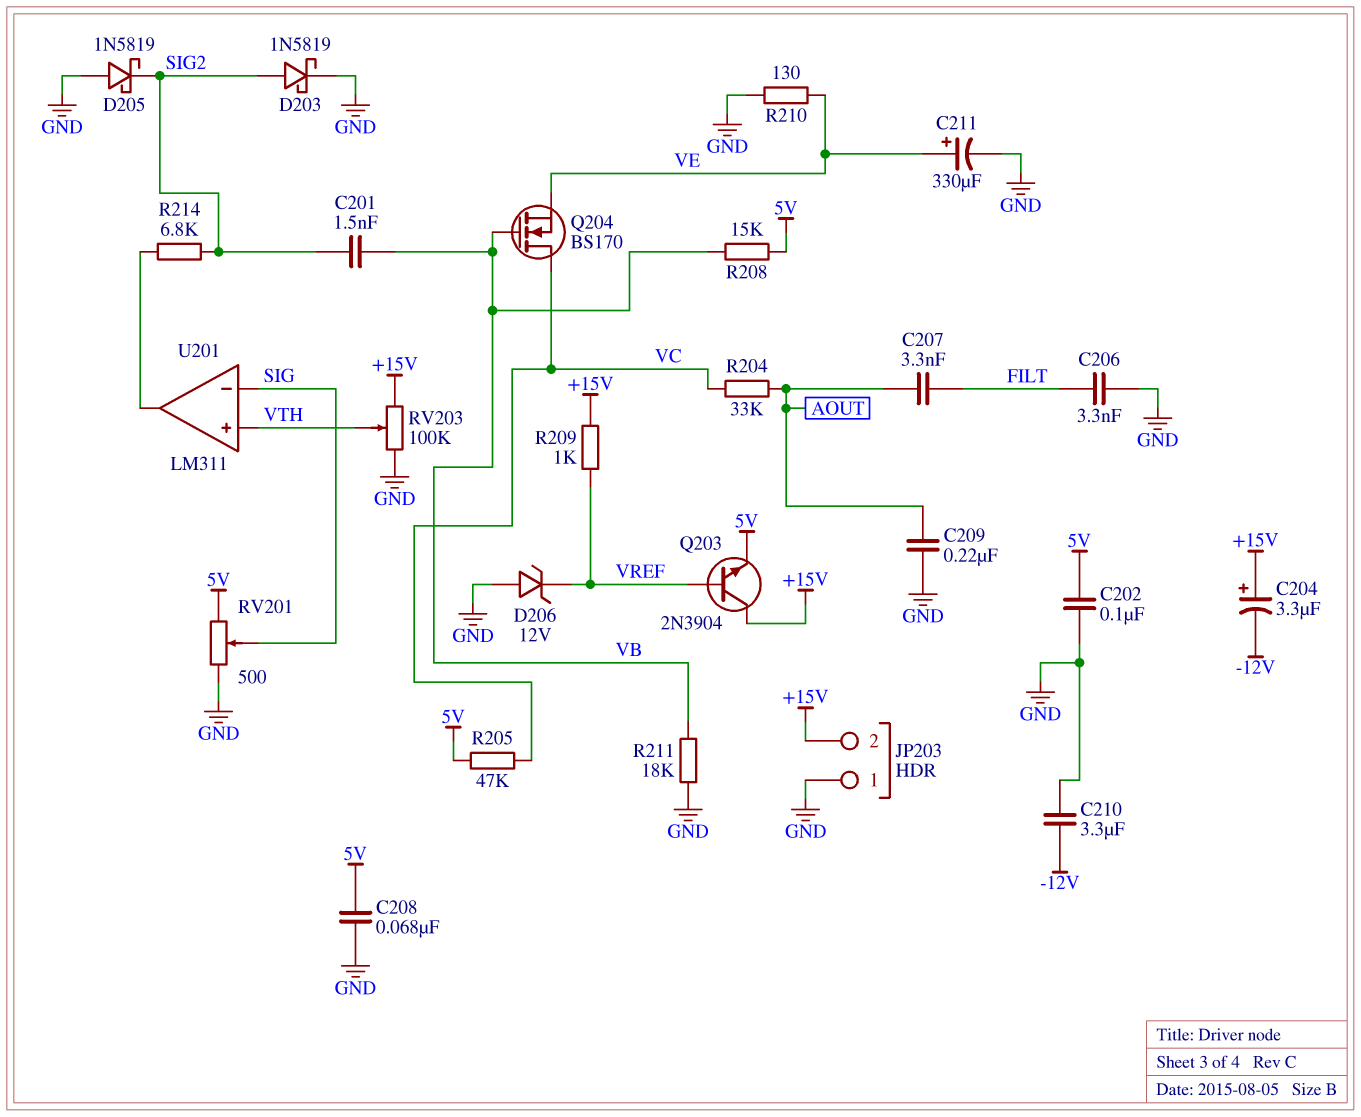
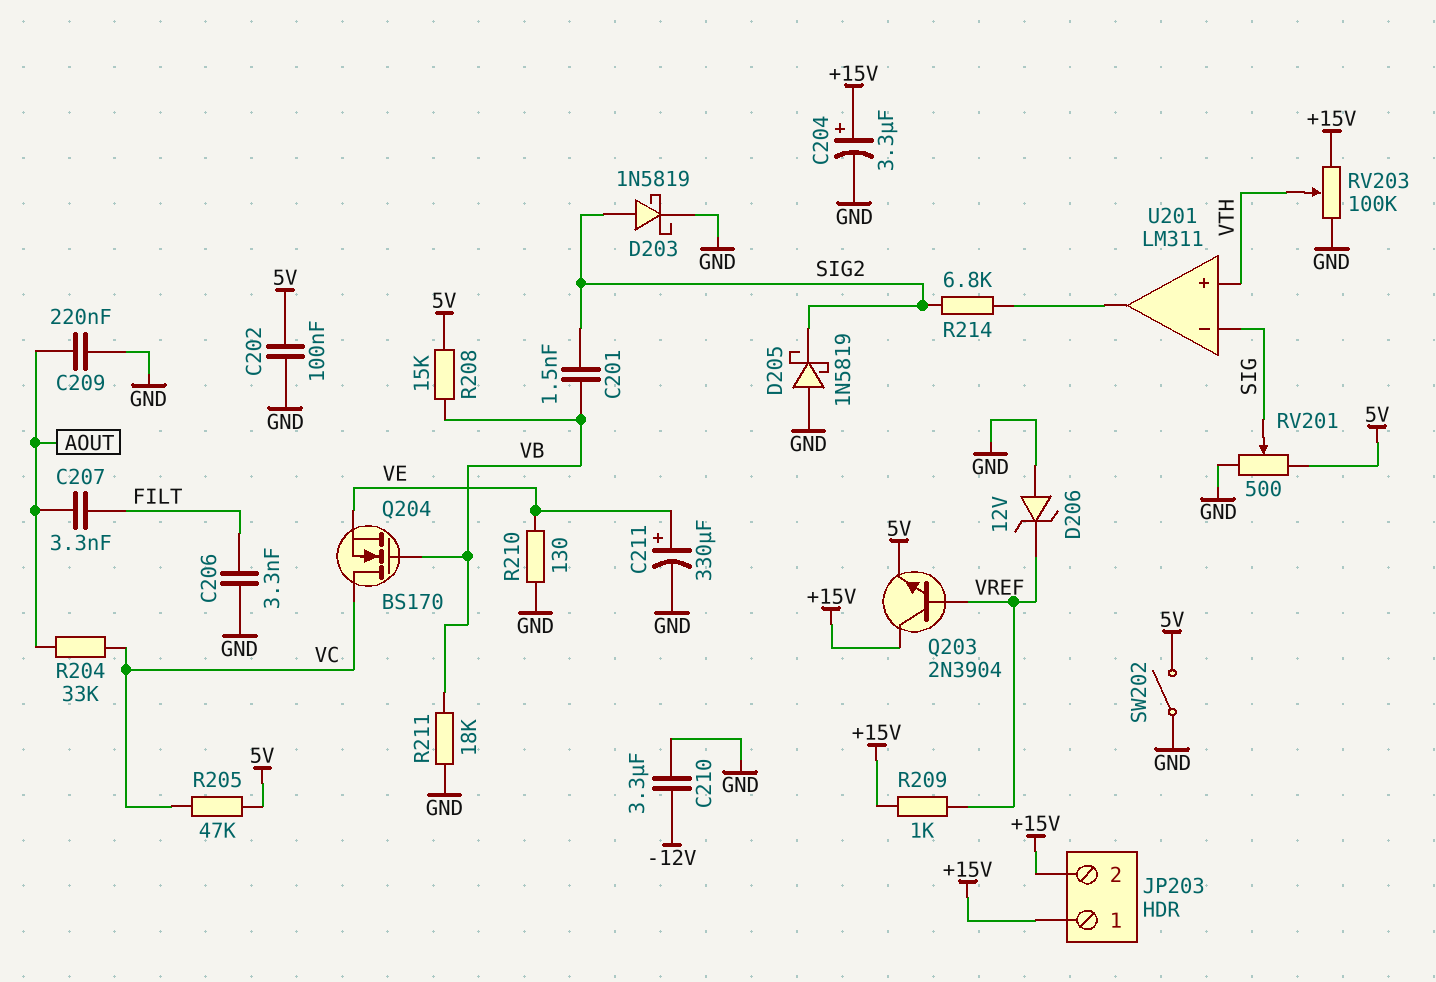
C204: 3.3uF (plus +15V, minus -12V) -> 3.3uF (plus +15V, minus GND)
C208: 68nF (5V, GND) -> none
JP203 pin 1: GND -> +15V
SW202: none -> switch (5V, GND)

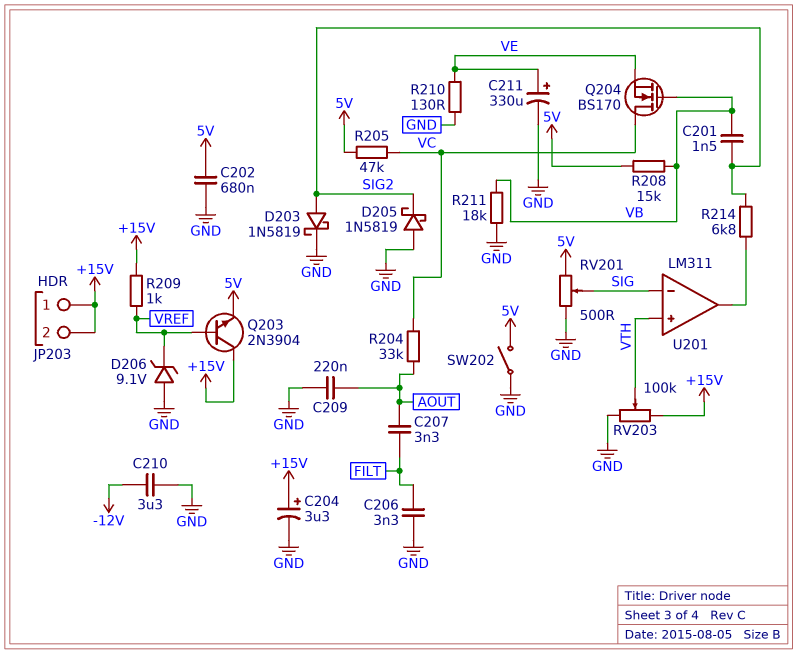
C202: 100nF (5V, GND) -> 680nF (5V, GND)
D206: zener 12V (A GND, K VREF) -> zener 9.1V (A GND, K VREF)

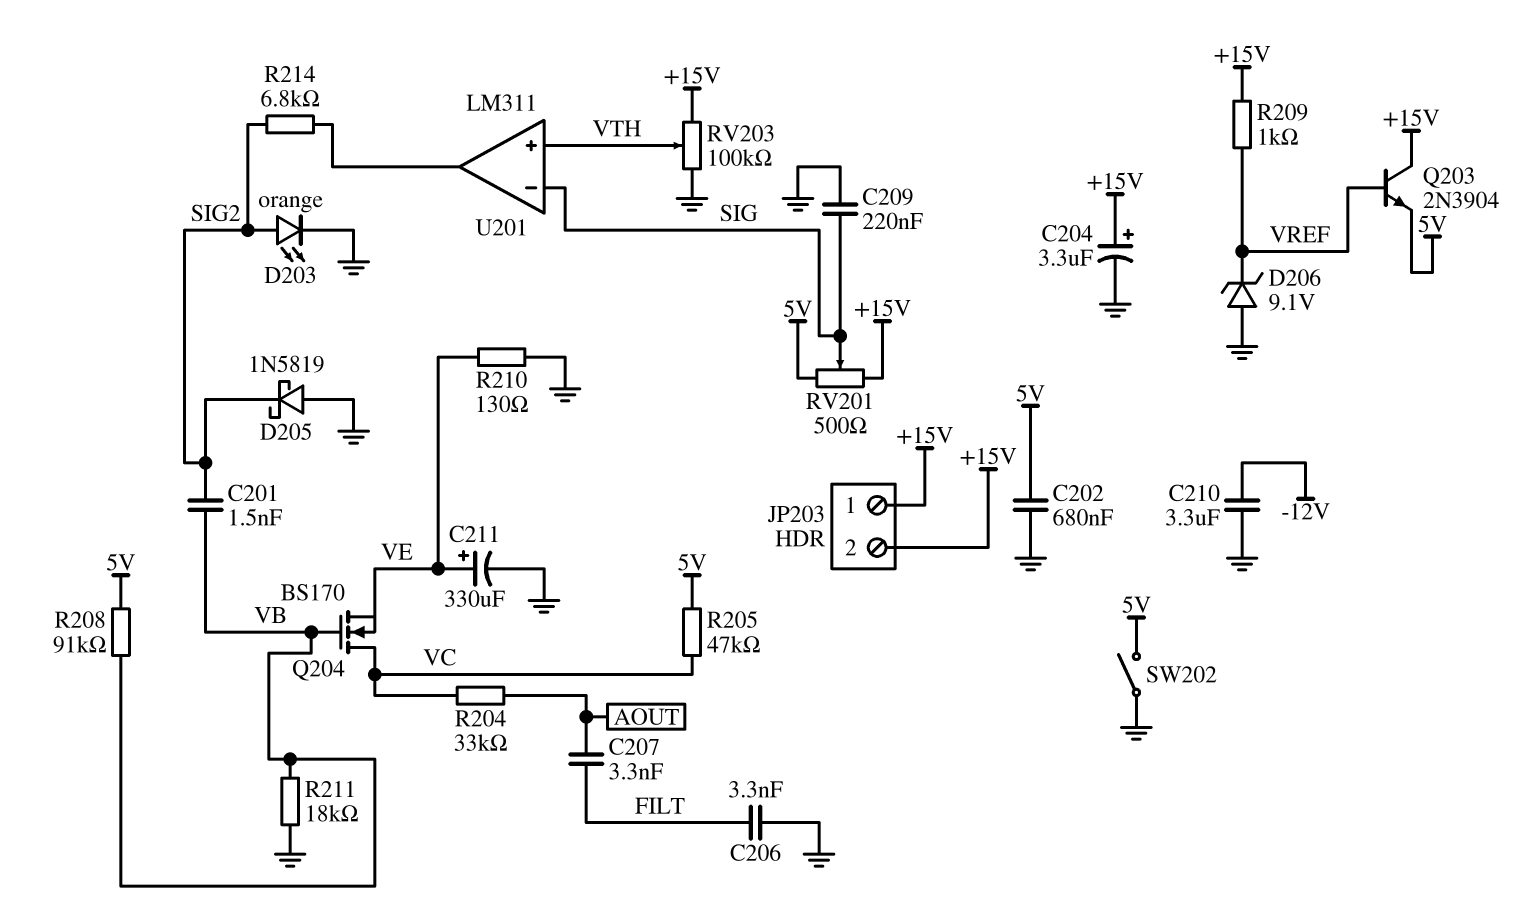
C209: 220nF (AOUT, GND) -> 220nF (GND, SIG)
D203: schottky 1N5819 (A SIG2, K GND) -> LED orange (A SIG2, K GND)
R208: 15k (5V, VB) -> 91k (5V, VB)
RV201: 500 (5V, GND, wiper SIG) -> 500 (+15V, 5V, wiper SIG)

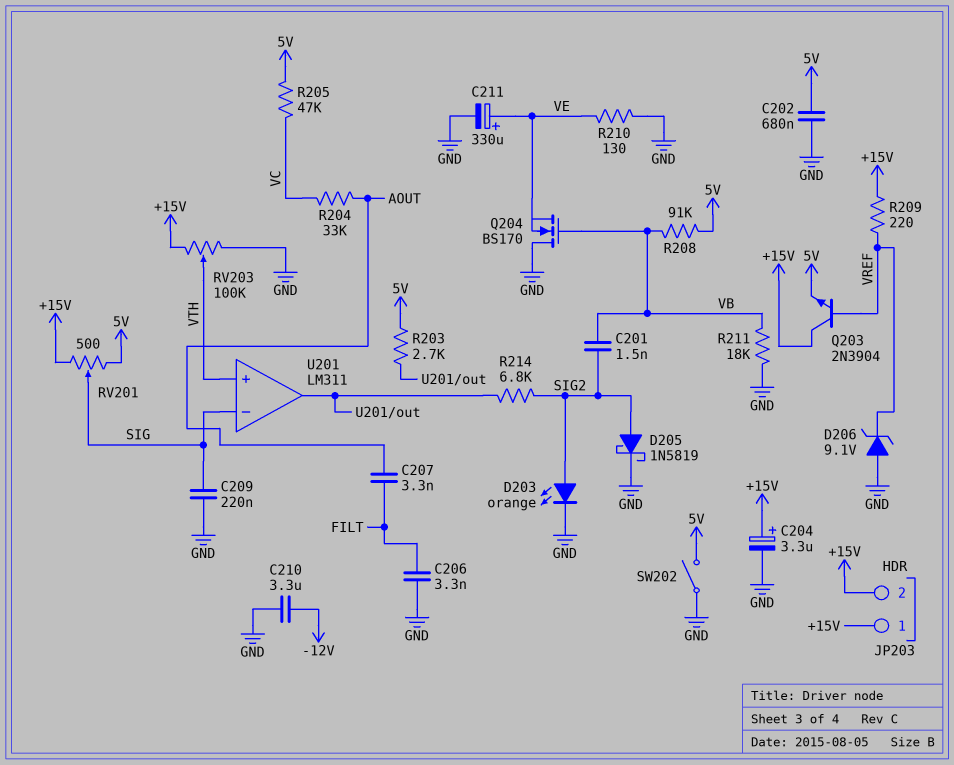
D205: schottky 1N5819 (A GND, K SIG2) -> schottky 1N5819 (A SIG2, K GND)
Q204: NMOS BS170 (G VB, D VC, S VE) -> NMOS BS170 (G VB, D GND, S VE)
R203: none -> 2.7k (5V, U201/out)
R209: 1k (+15V, VREF) -> 220 (+15V, VREF)

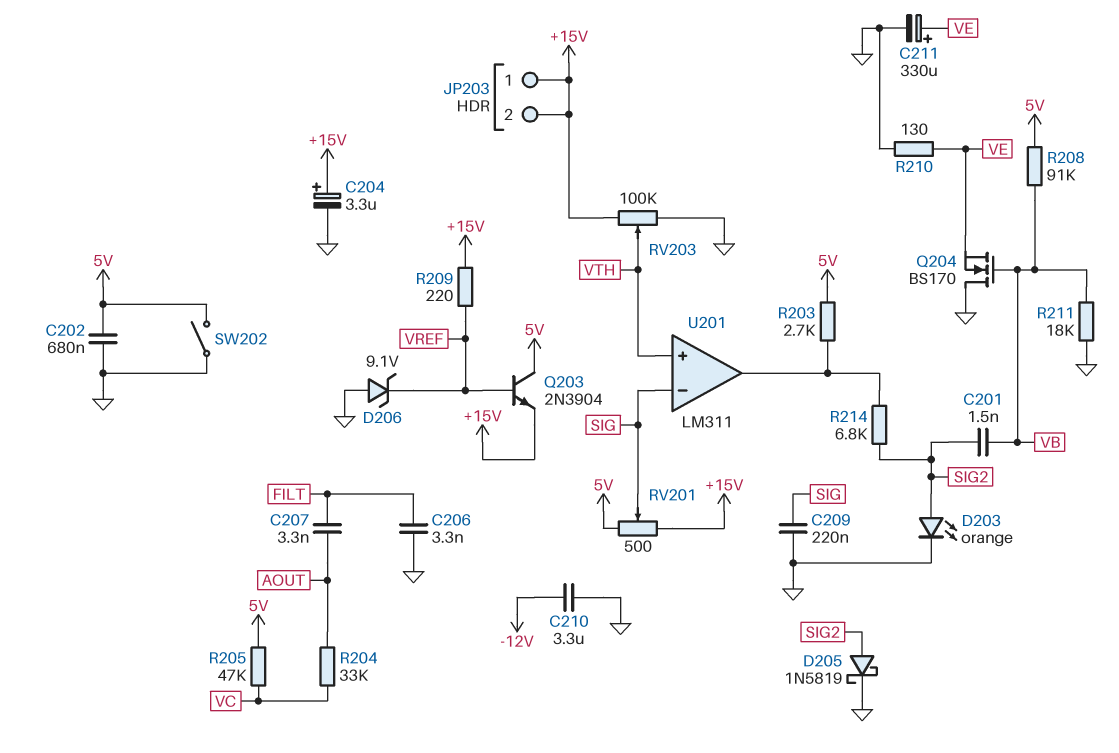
Q203: NPN 2N3904 (B VREF, C +15V, E 5V) -> NPN 2N3904 (B VREF, C 5V, E +15V)

